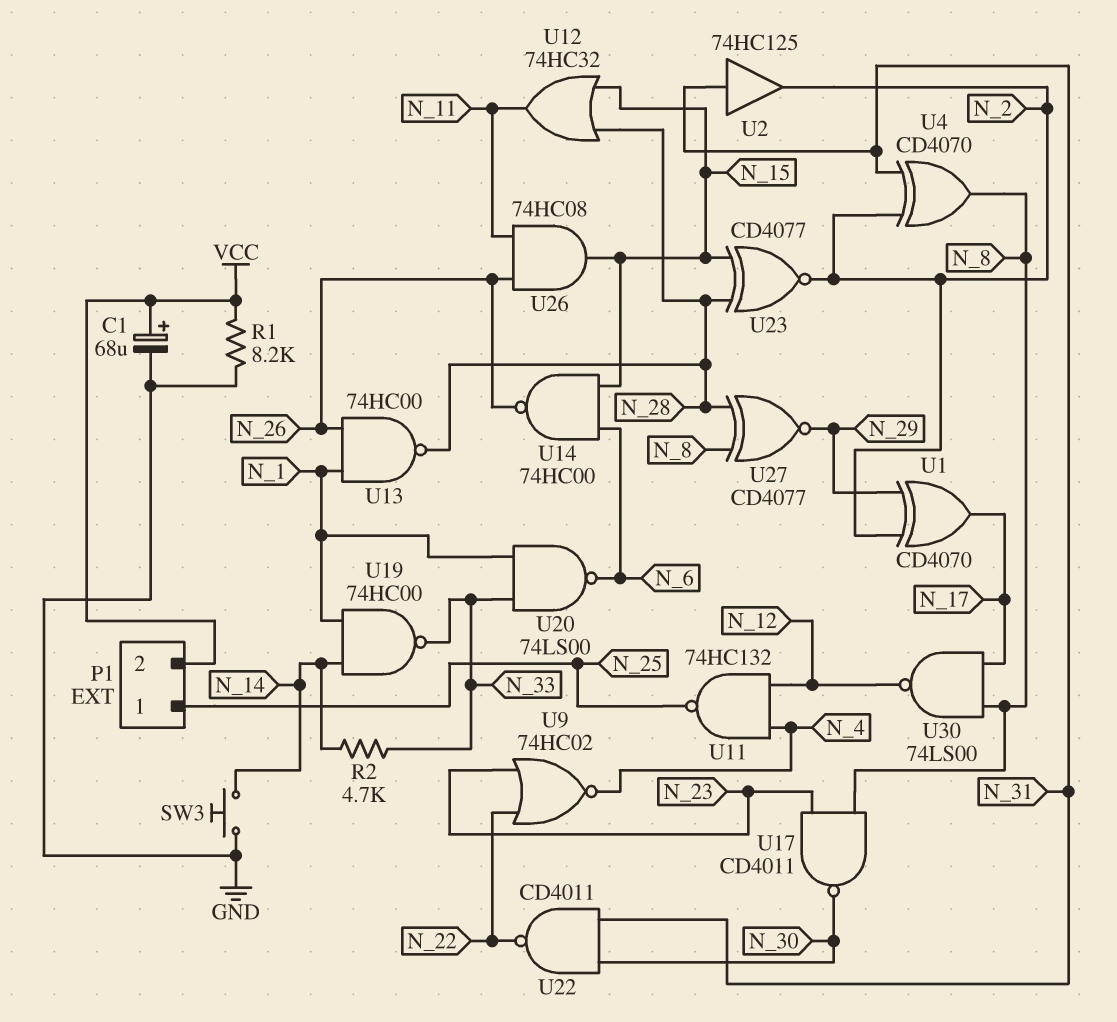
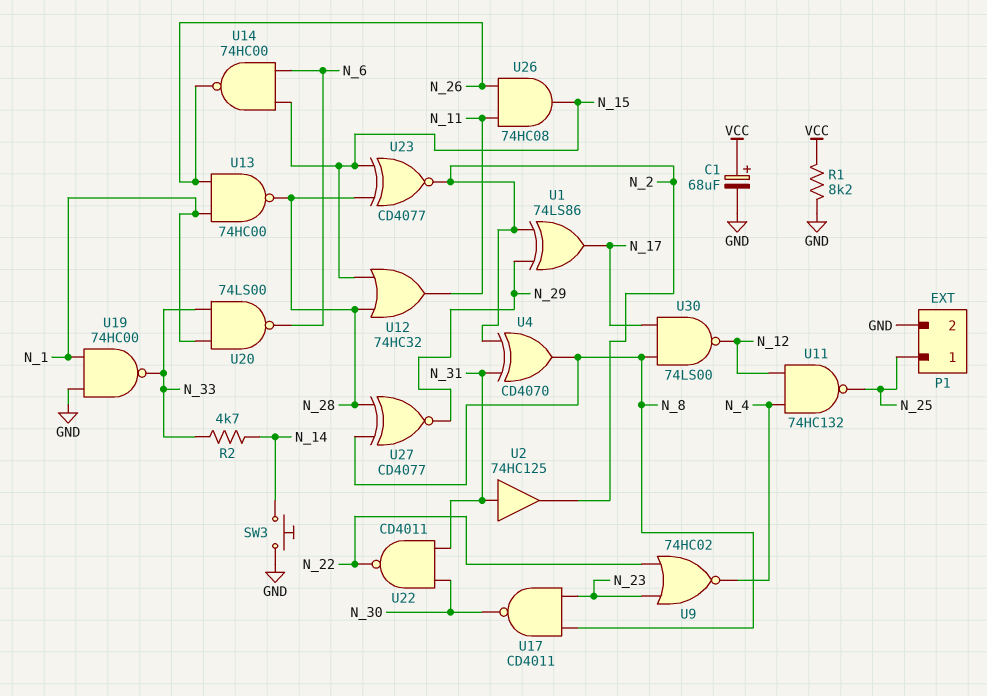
P1 pin 2: VCC -> GND
U1: XOR CD4070 (in N_2, in N_29, out N_17) -> XOR 74LS86 (in N_2, in N_29, out N_17)
U19: NAND 74HC00 (in N_1, in N_14, out N_33) -> NAND 74HC00 (in GND, in N_1, out N_33)

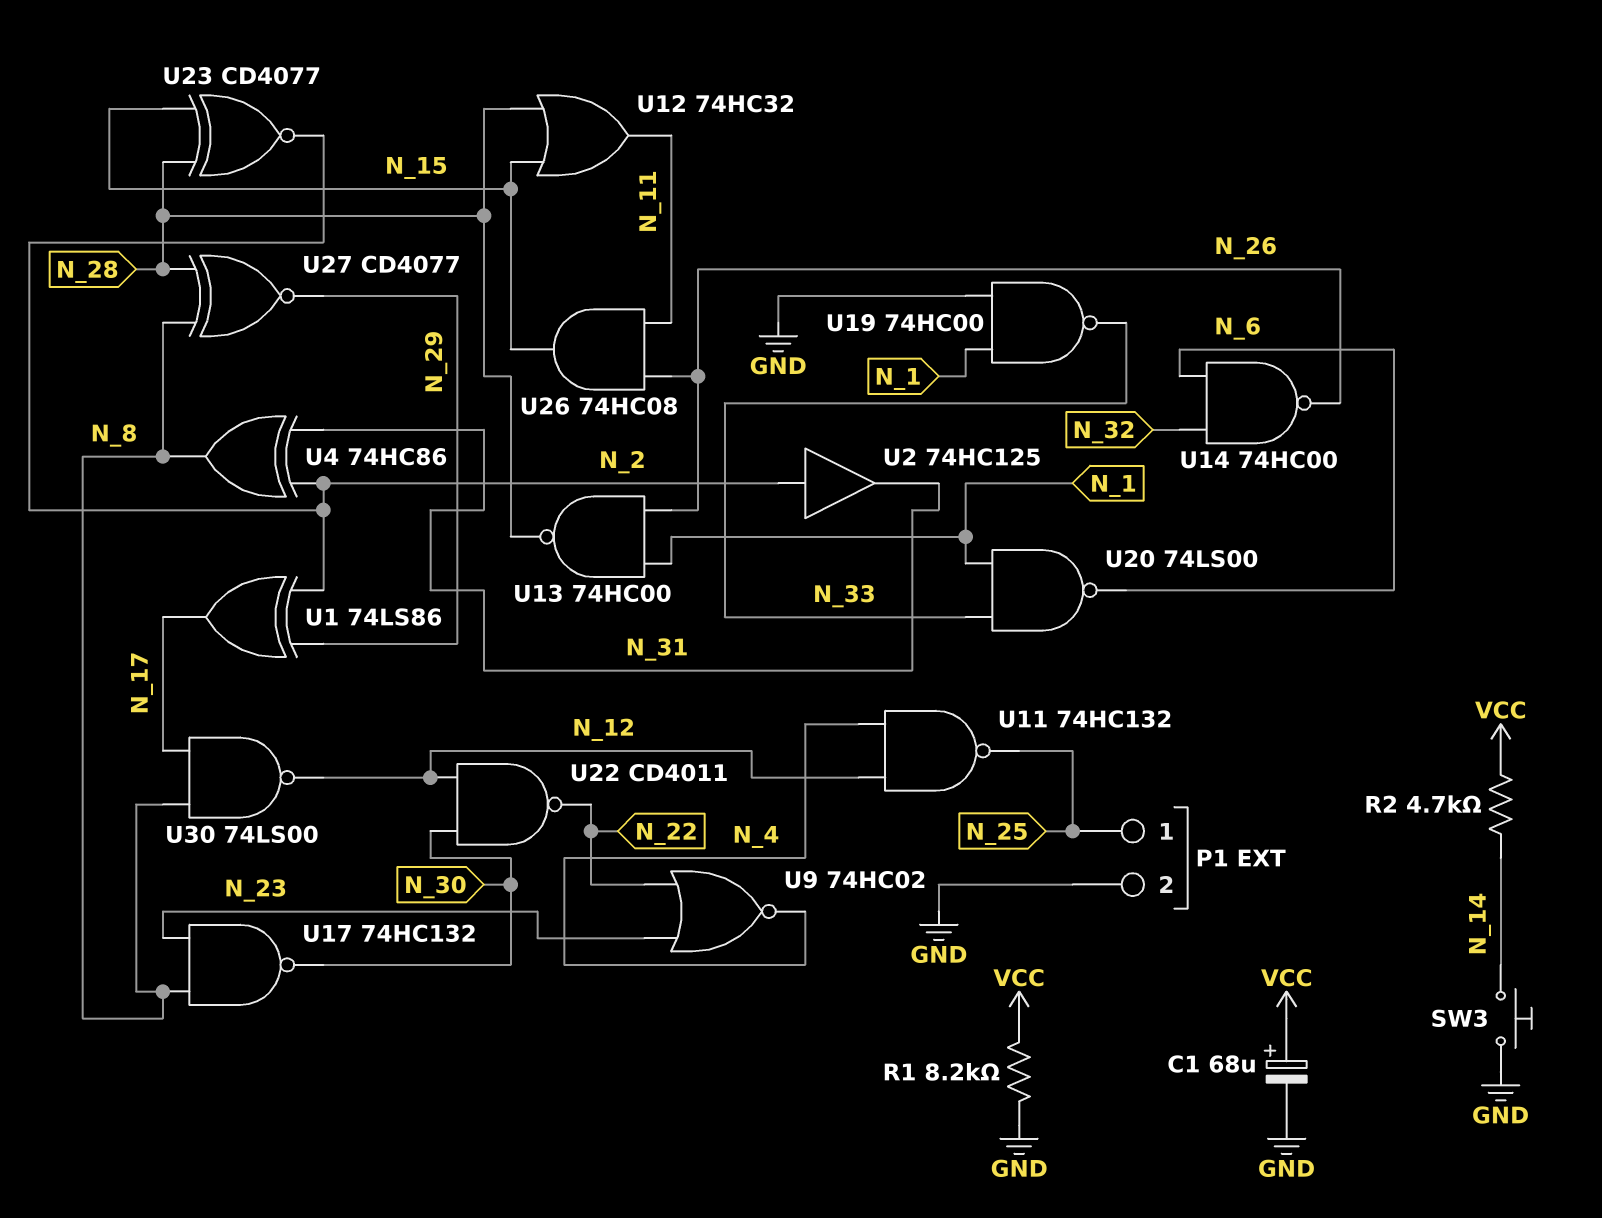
R2: 4.7k (N_14, N_33) -> 4.7k (N_14, VCC)
U2: buffer 74HC125 (in N_31, out N_2) -> buffer 74HC125 (in N_2, out N_31)
U4: XOR CD4070 (in N_2, in N_31, out N_8) -> XOR 74HC86 (in N_2, in N_31, out N_8)
U14: NAND 74HC00 (in N_6, in N_15, out N_26) -> NAND 74HC00 (in N_6, in N_32, out N_26)
U17: NAND CD4011 (in N_8, in N_23, out N_30) -> NAND 74HC132 (in N_8, in N_23, out N_30)
U22: NAND CD4011 (in N_30, in N_31, out N_22) -> NAND CD4011 (in N_12, in N_30, out N_22)

